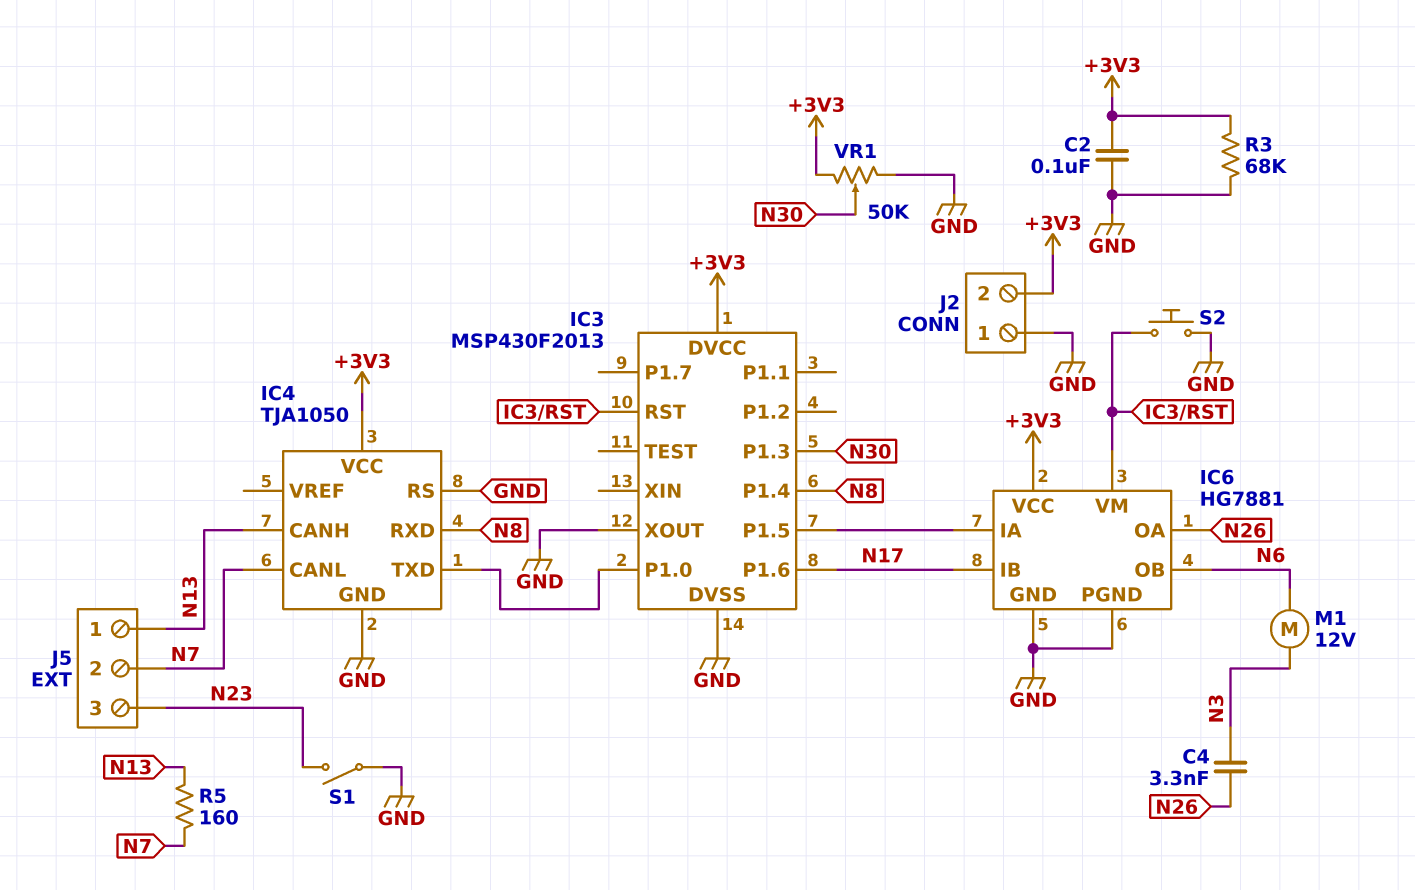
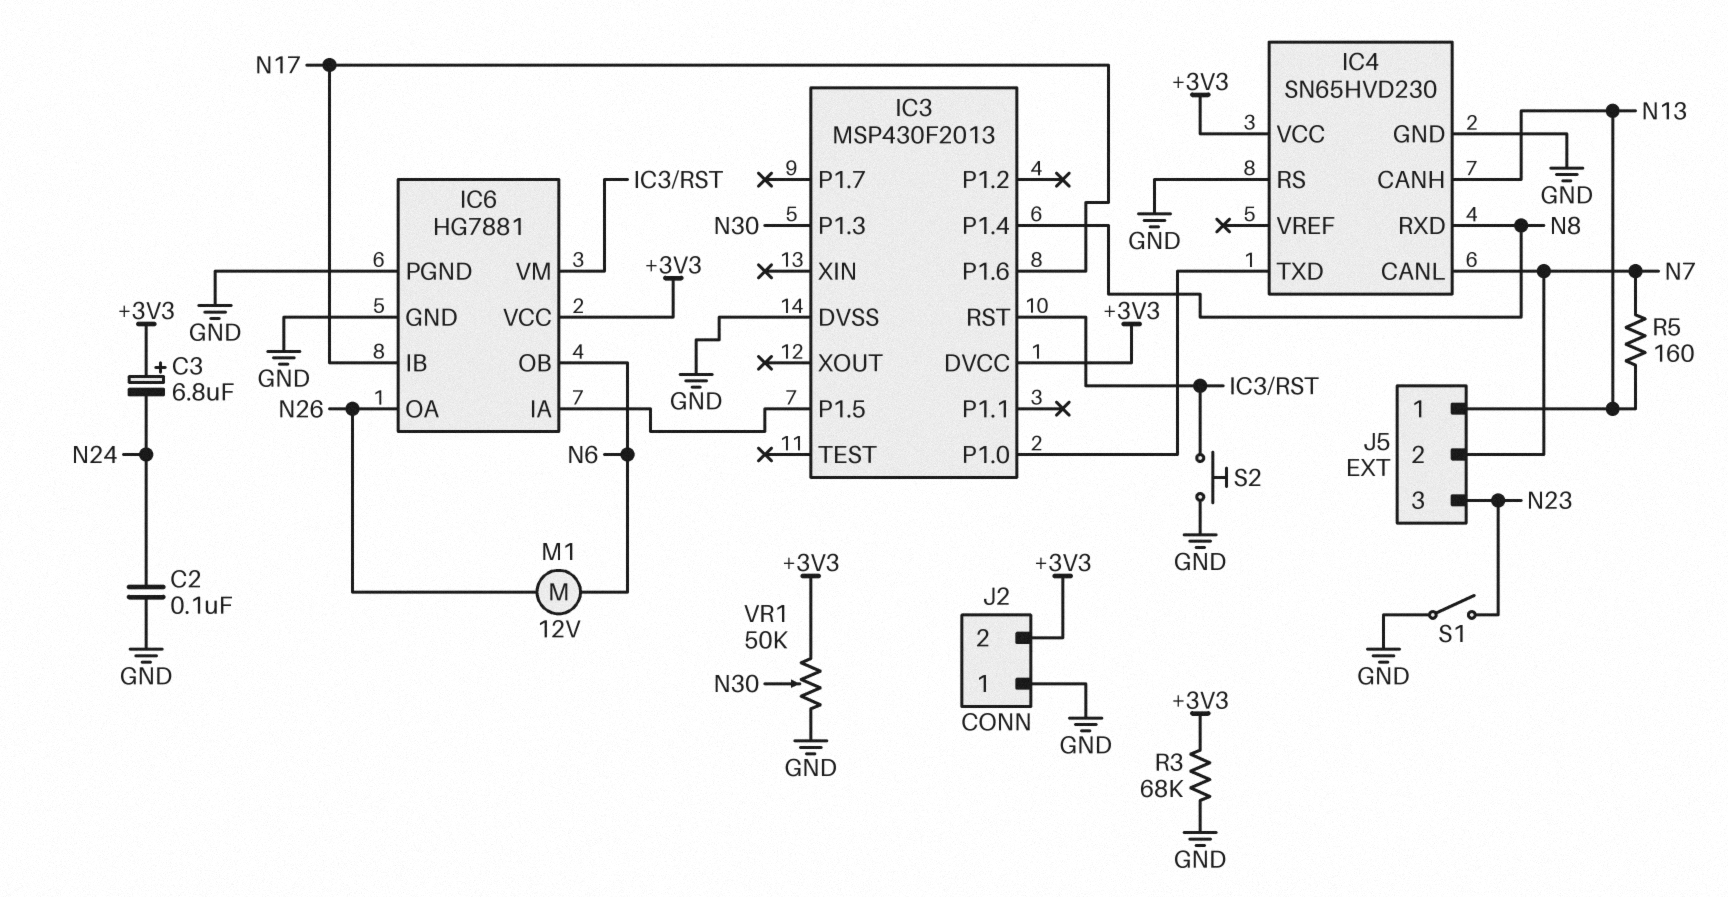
C2: 100nF (+3V3, GND) -> 100nF (GND, N24)
C3: none -> 6.8uF (plus +3V3, minus N24)
C4: 3.3nF (N3, N26) -> none
IC3 pin XOUT: GND -> none
IC4: TJA1050 -> SN65HVD230
M1: motor 12V (N3, N6) -> motor 12V (N6, N26)

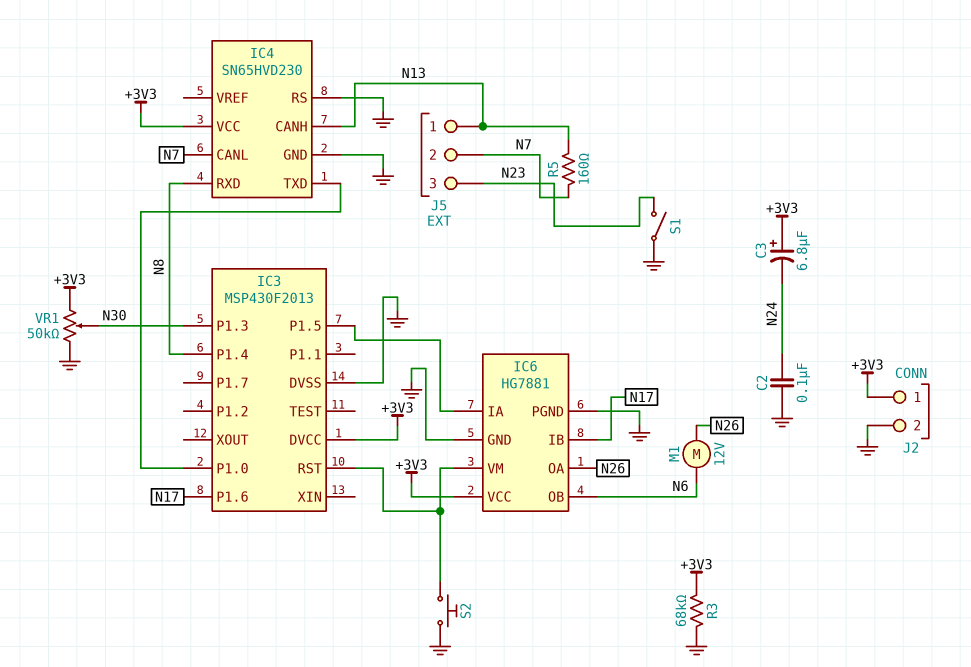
J2 pin 1: GND -> +3V3
J2 pin 2: +3V3 -> GND

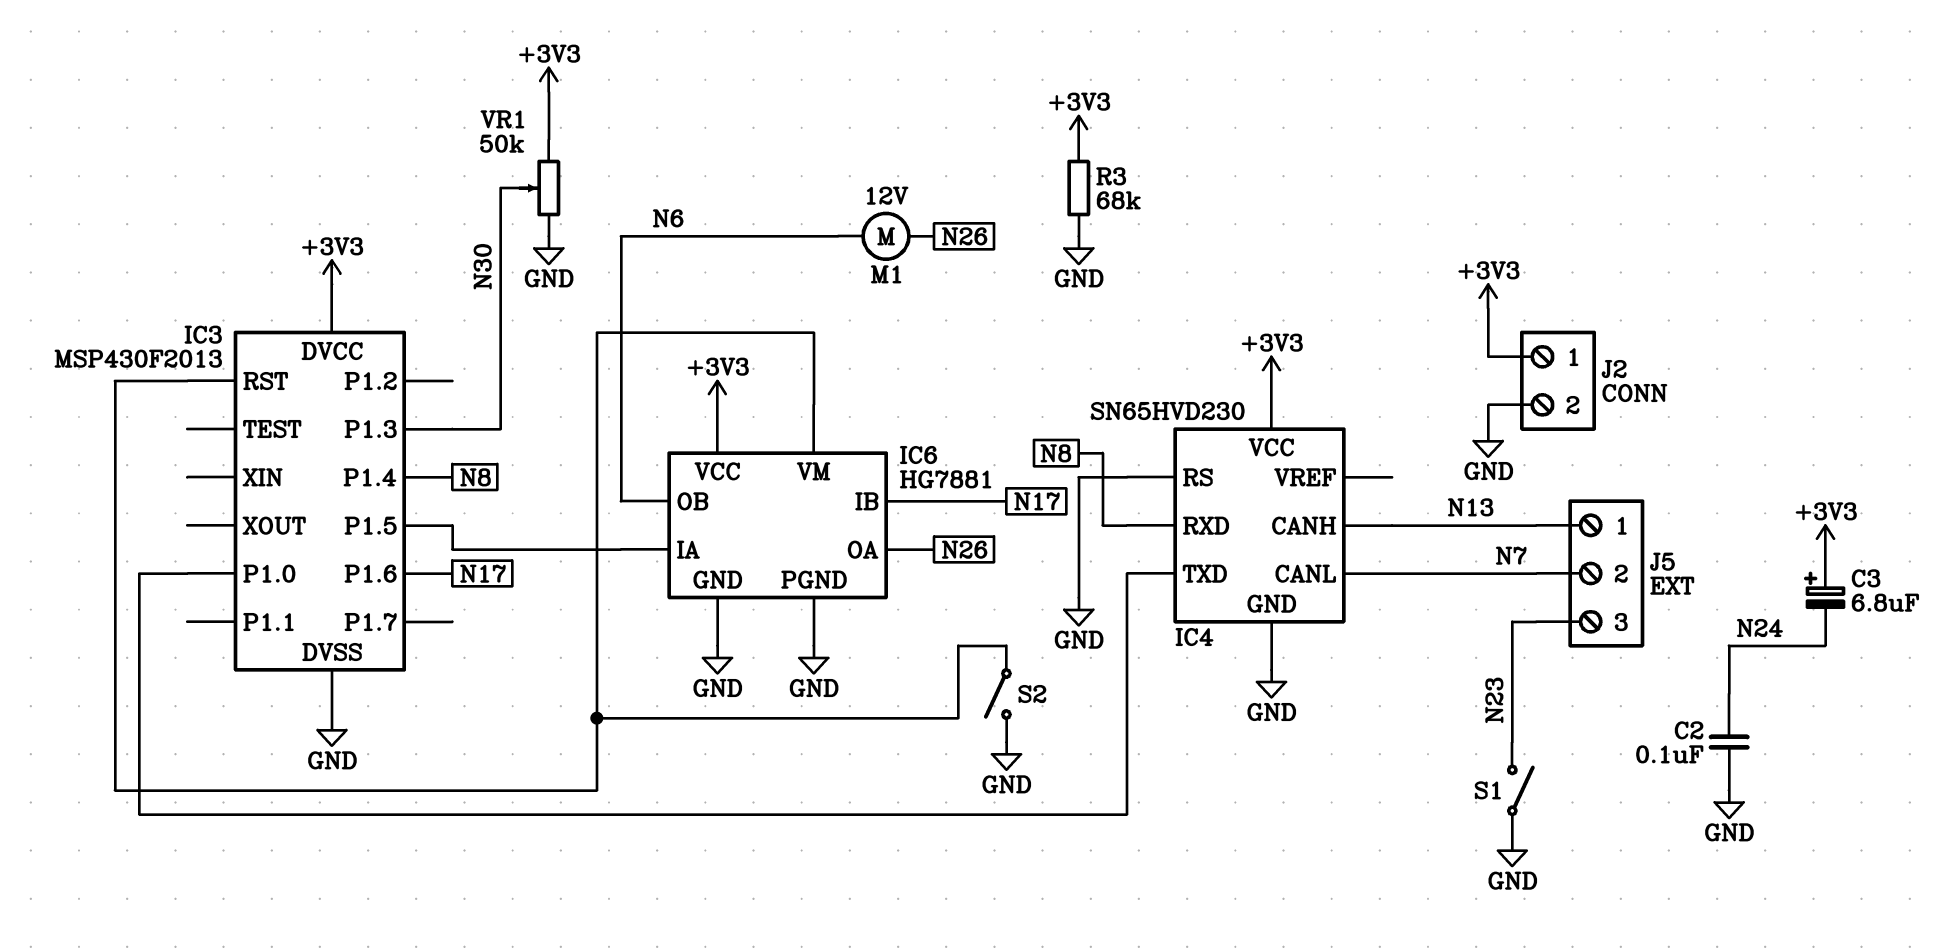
R5: 160 (N7, N13) -> none
S2: button (GND, IC3/RST) -> switch (GND, IC3/RST)

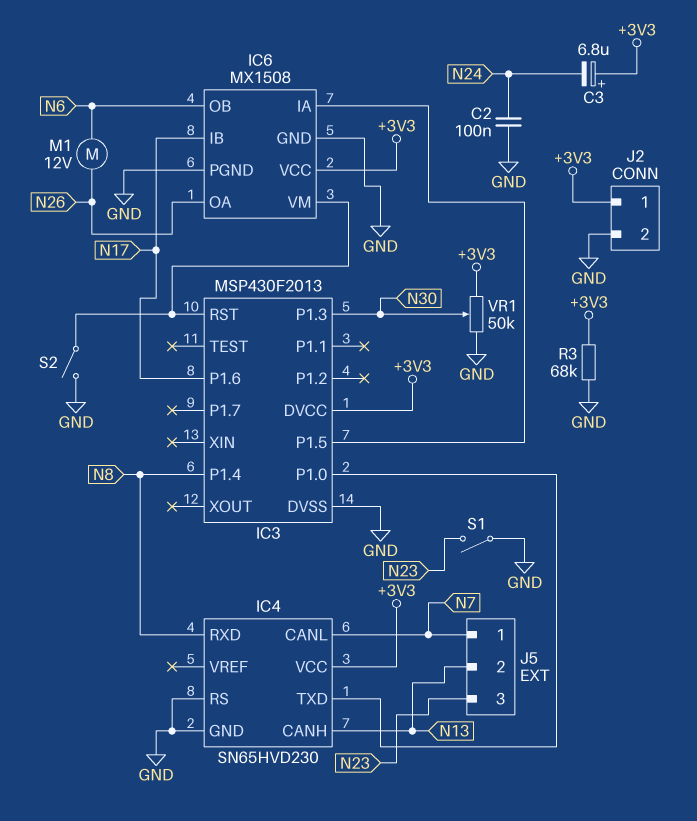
IC6: HG7881 -> MX1508
J5 pin 1: N13 -> N7
J5 pin 2: N7 -> N13

